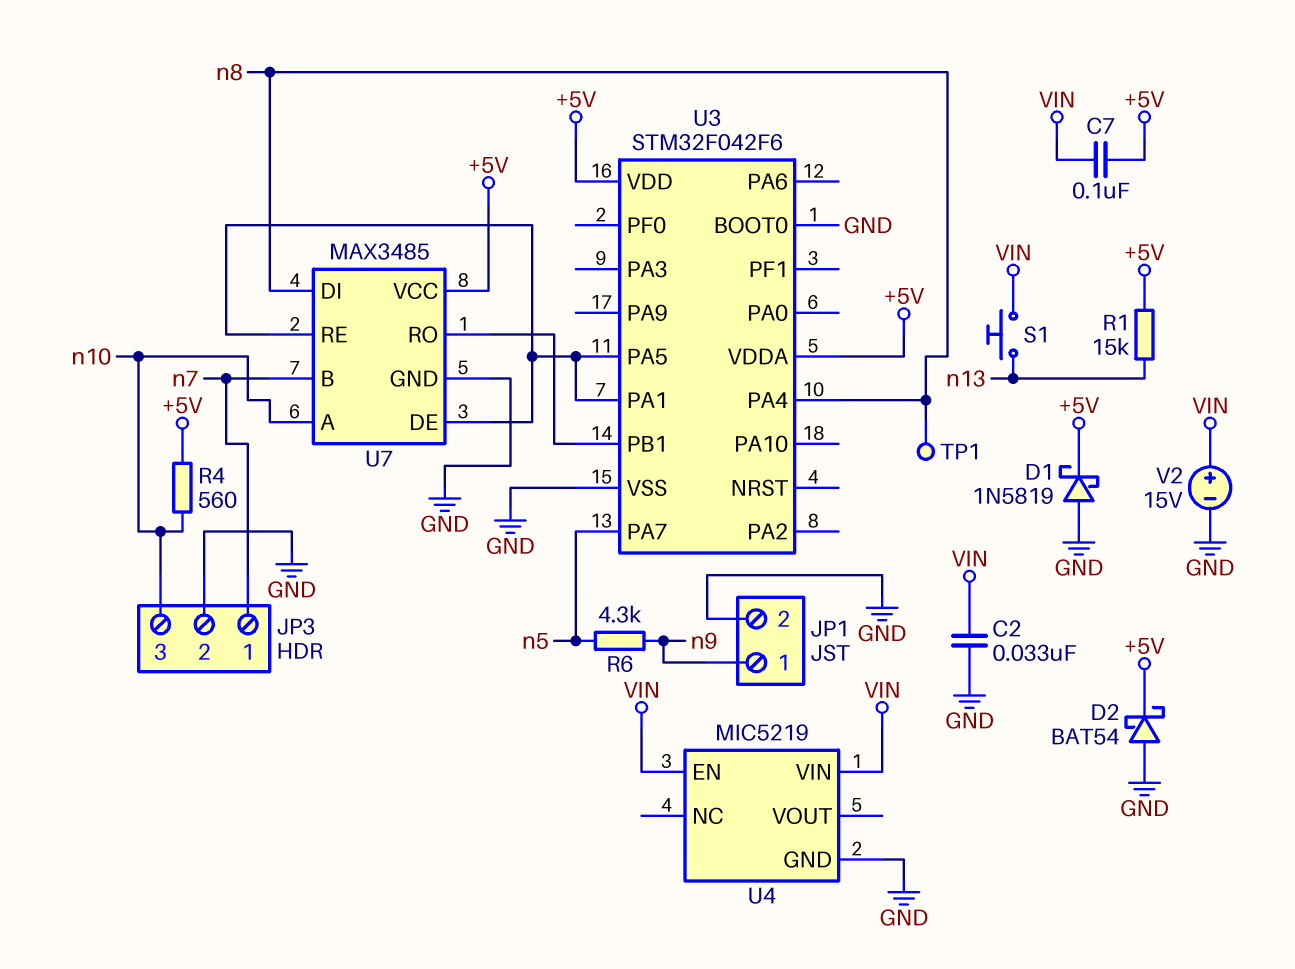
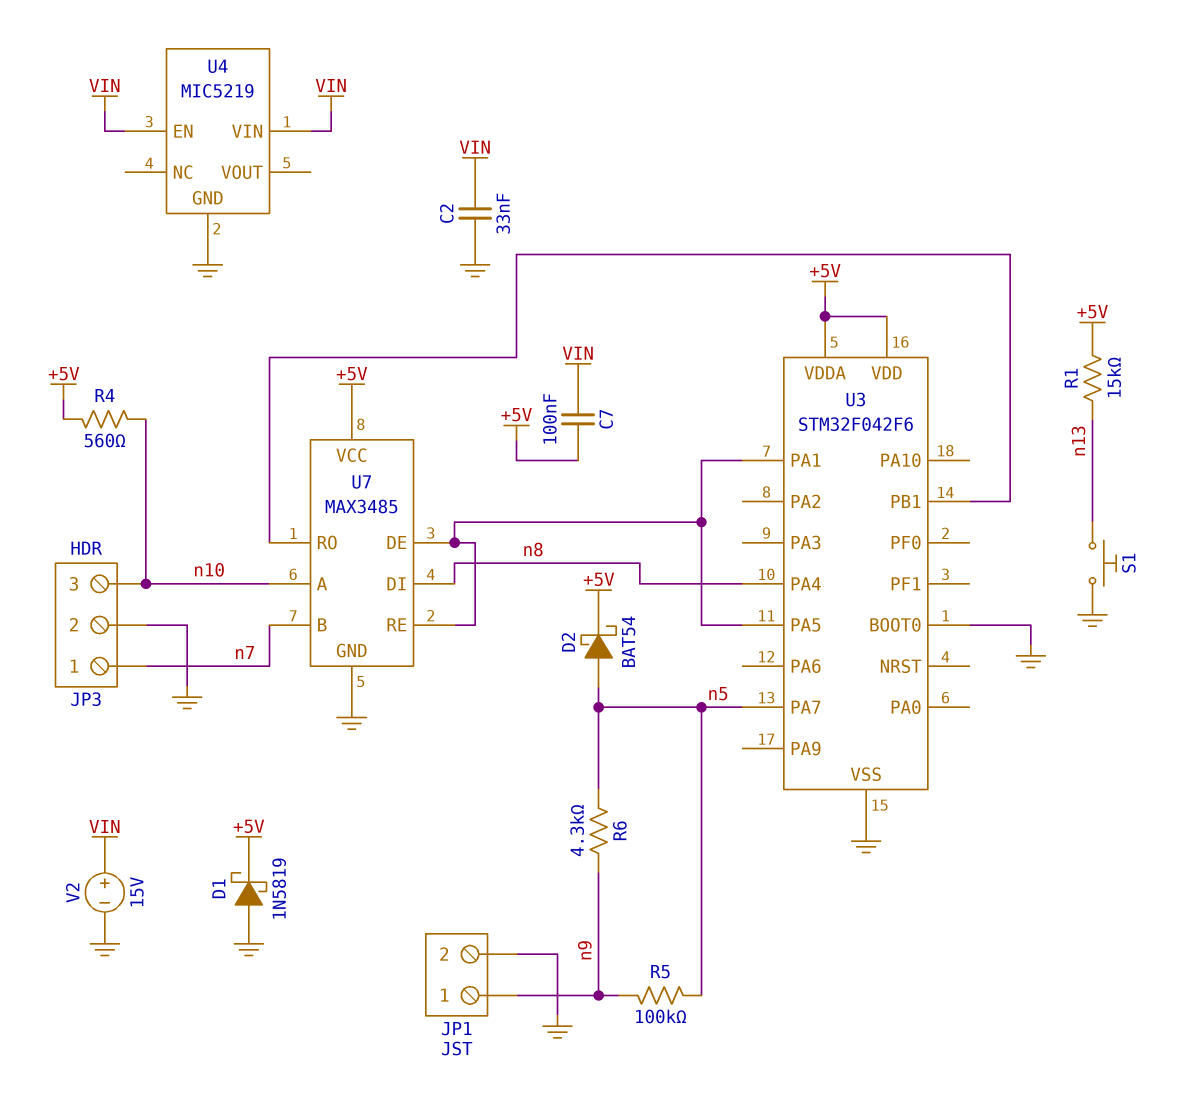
D2: schottky BAT54 (A GND, K +5V) -> schottky BAT54 (A n5, K +5V)
R5: none -> 100k (n5, n9)
S1: button (VIN, n13) -> button (GND, n13)
TP1: test point (n8) -> none

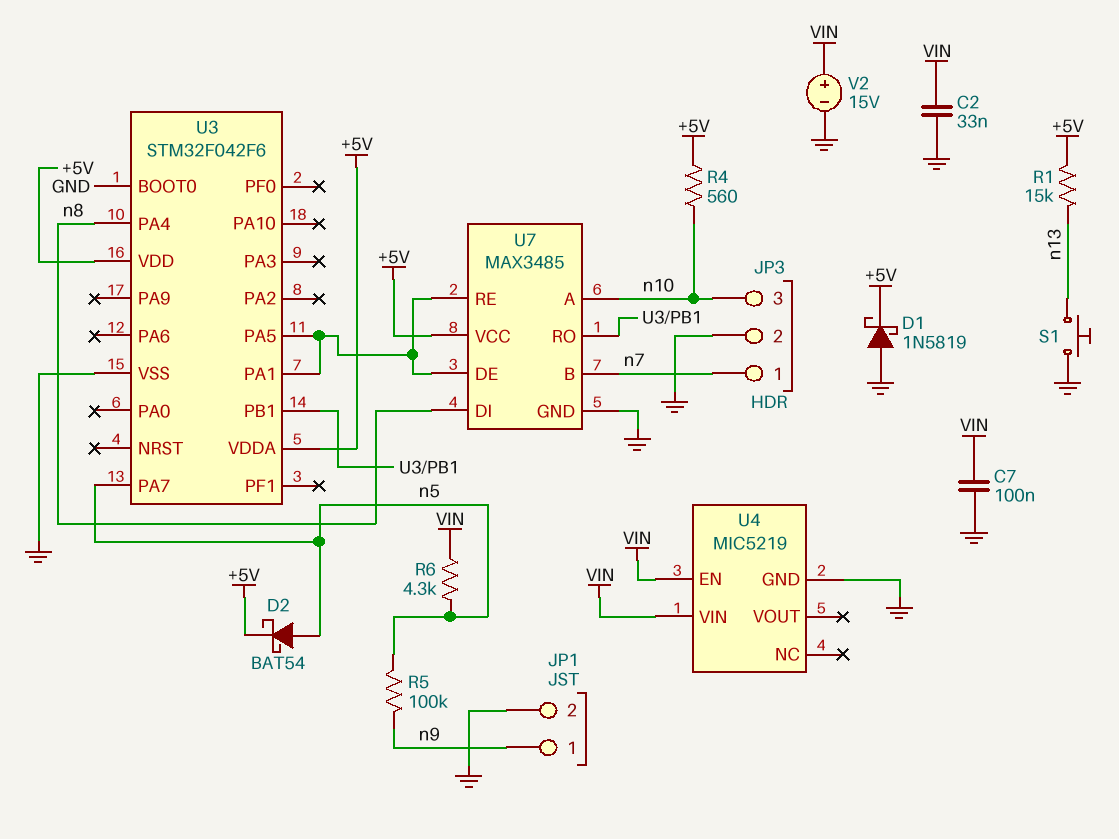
C7: 100nF (+5V, VIN) -> 100nF (GND, VIN)
R6: 4.3k (n5, n9) -> 4.3k (VIN, n5)

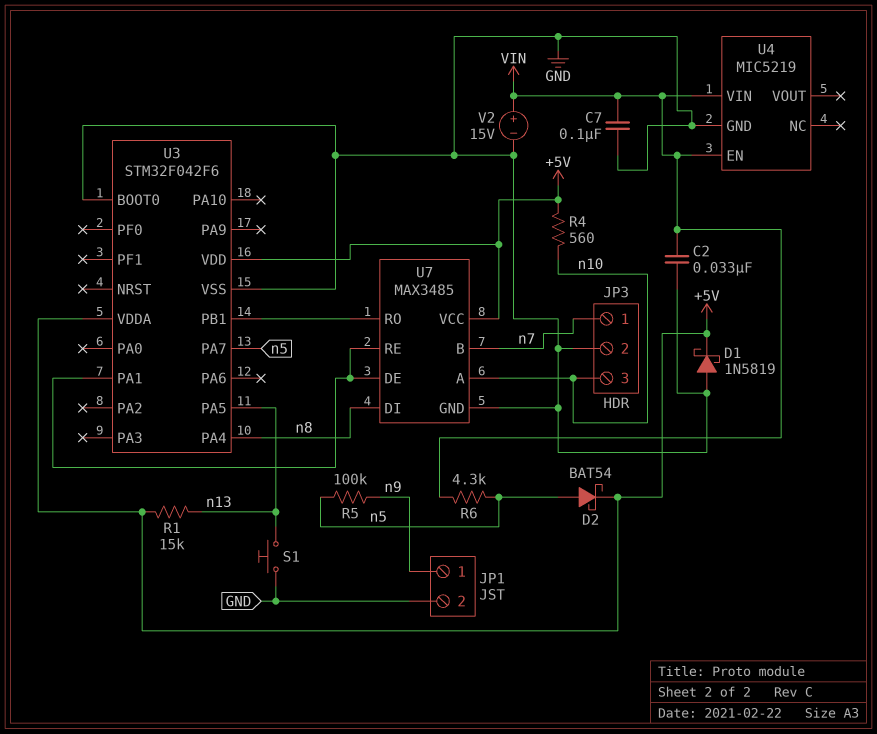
U3 pin PA5: U3/PA1 -> n13

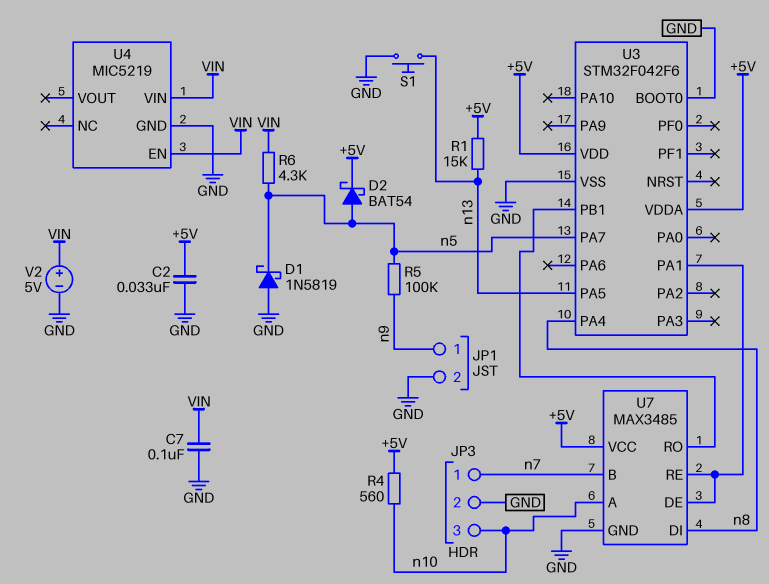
C2: 33nF (GND, VIN) -> 33nF (+5V, GND)
D1: schottky 1N5819 (A GND, K +5V) -> schottky 1N5819 (A GND, K n5)
V2: 15V (plus VIN, minus GND) -> 5V (plus VIN, minus GND)

